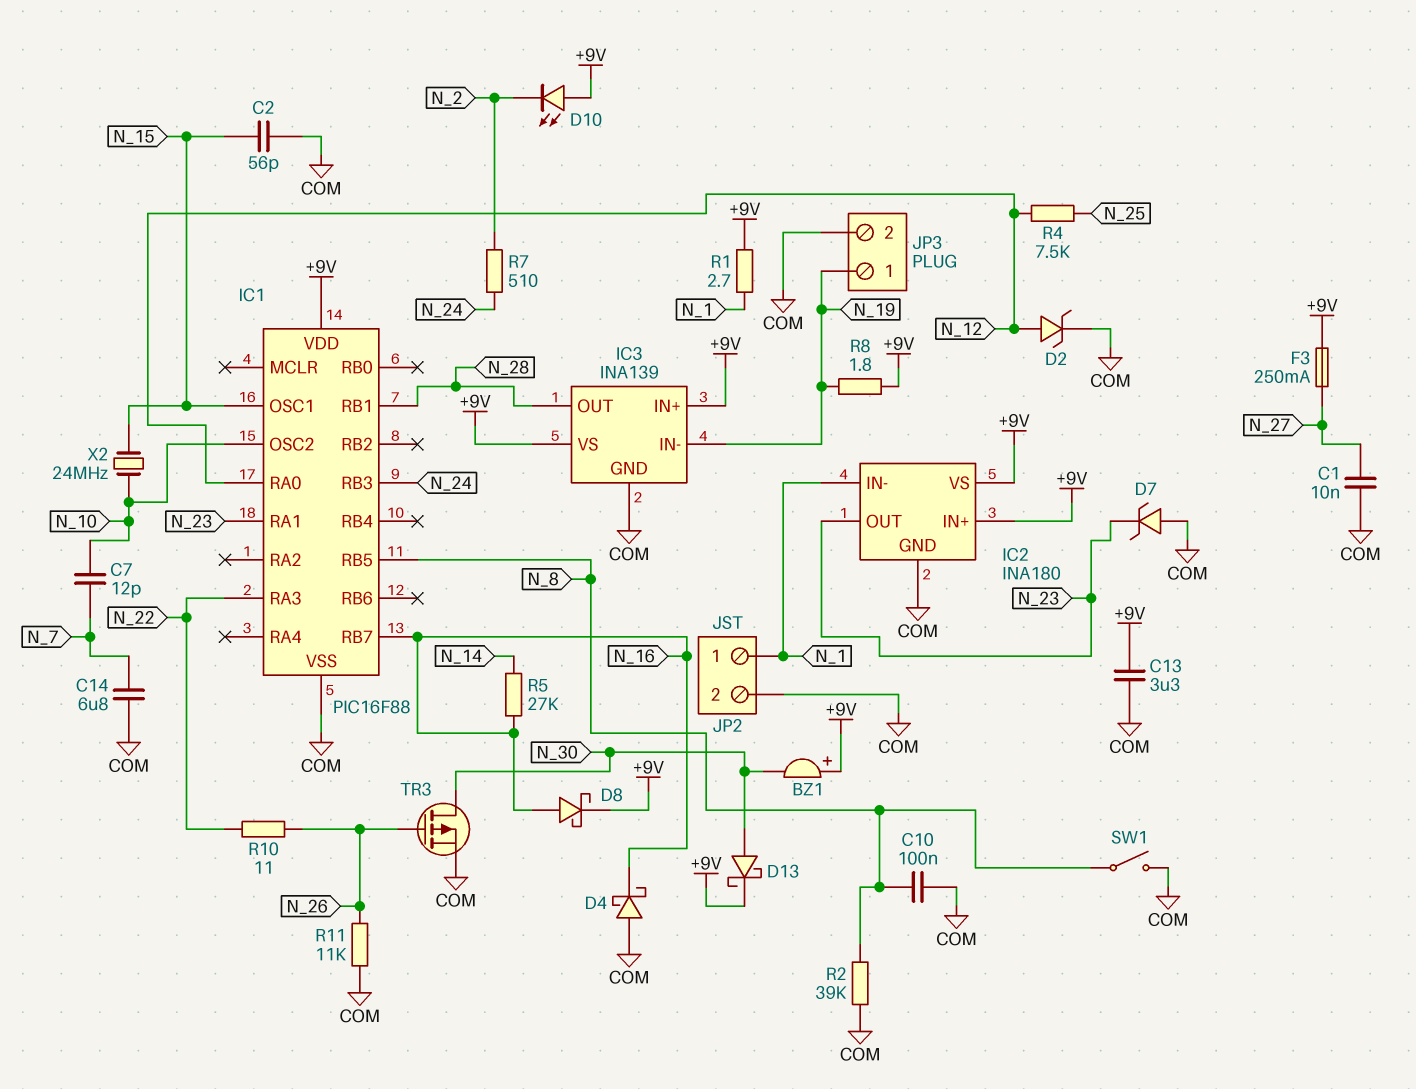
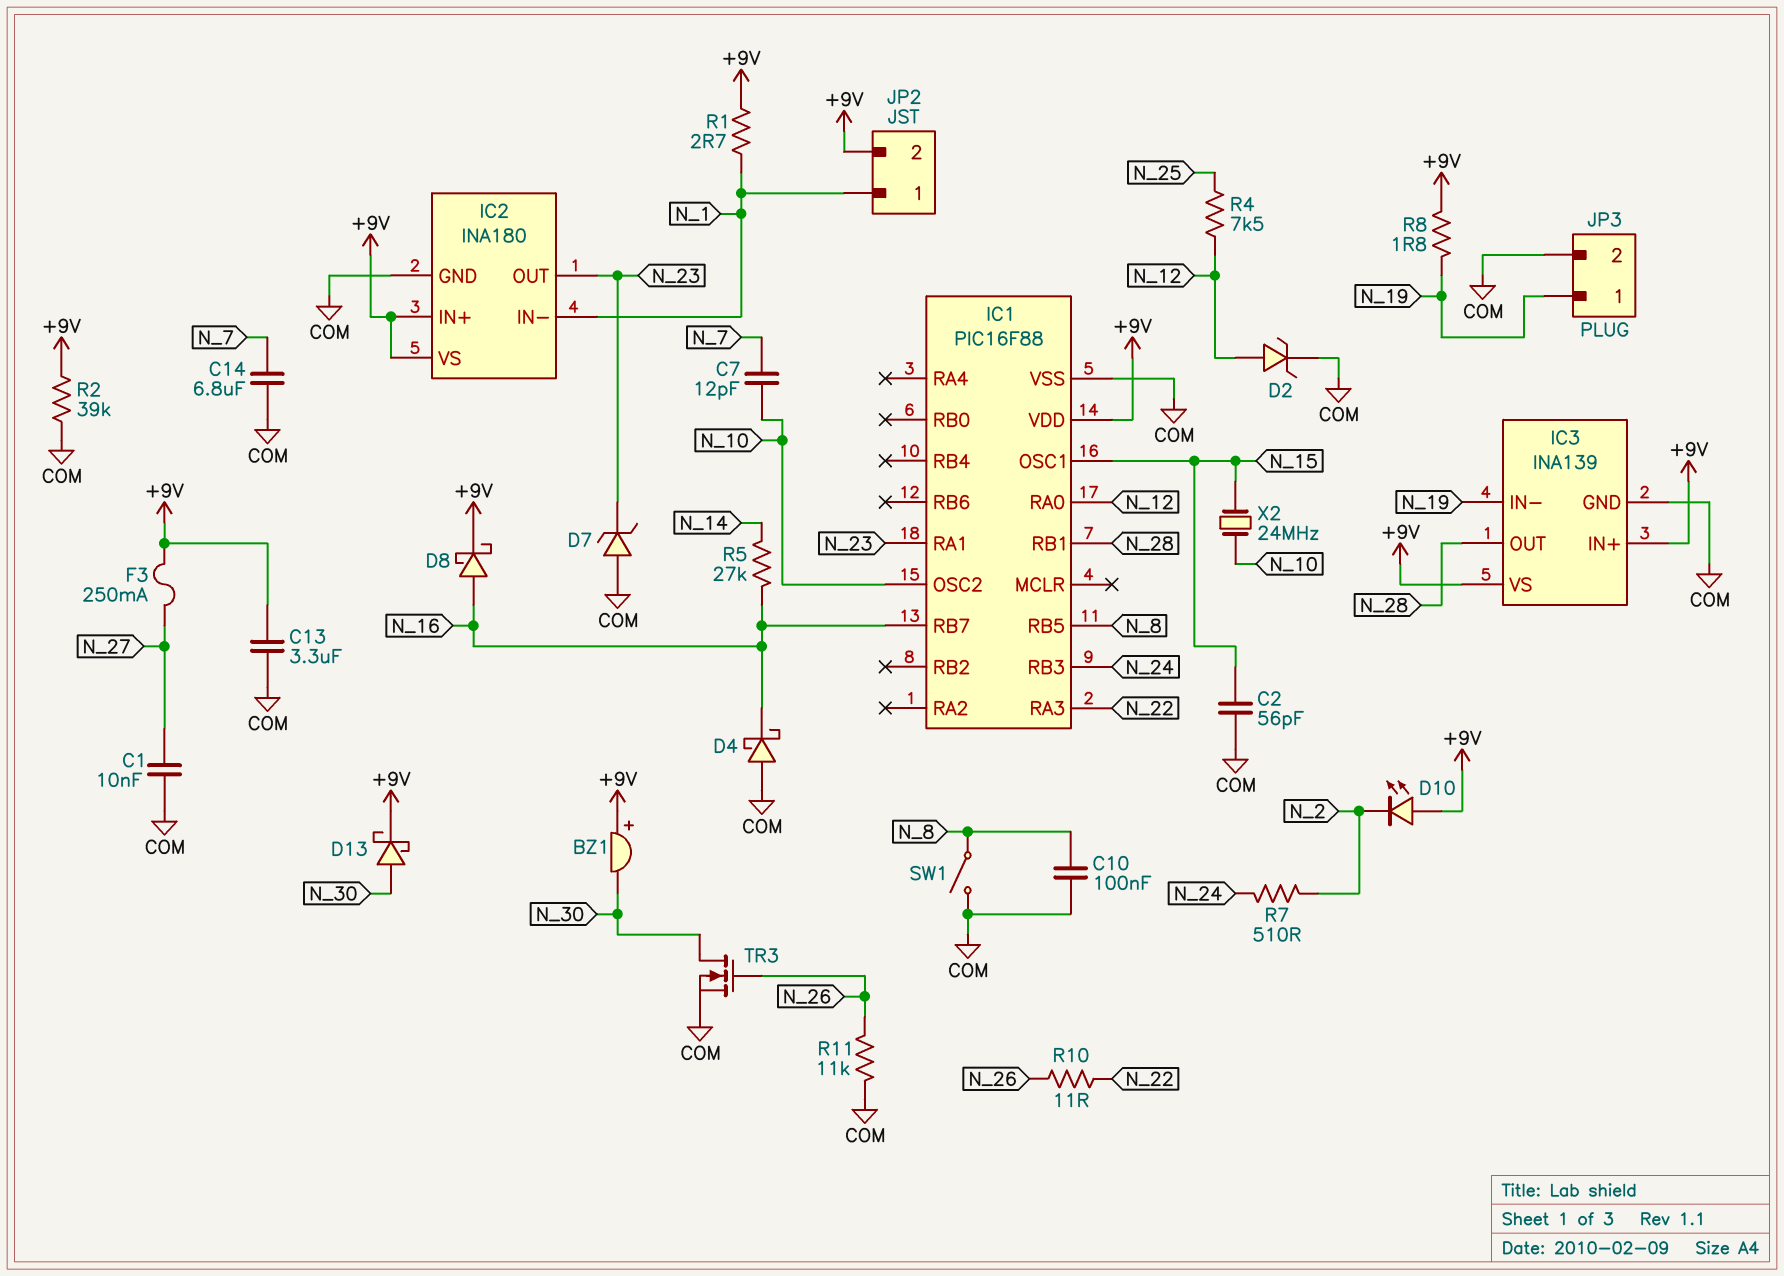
JP2 pin 2: COM -> +9V
R2: 39k (COM, N_8) -> 39k (+9V, COM)
TR3: PMOS (G N_26, D N_30, S COM) -> NMOS (G N_26, D N_30, S COM)

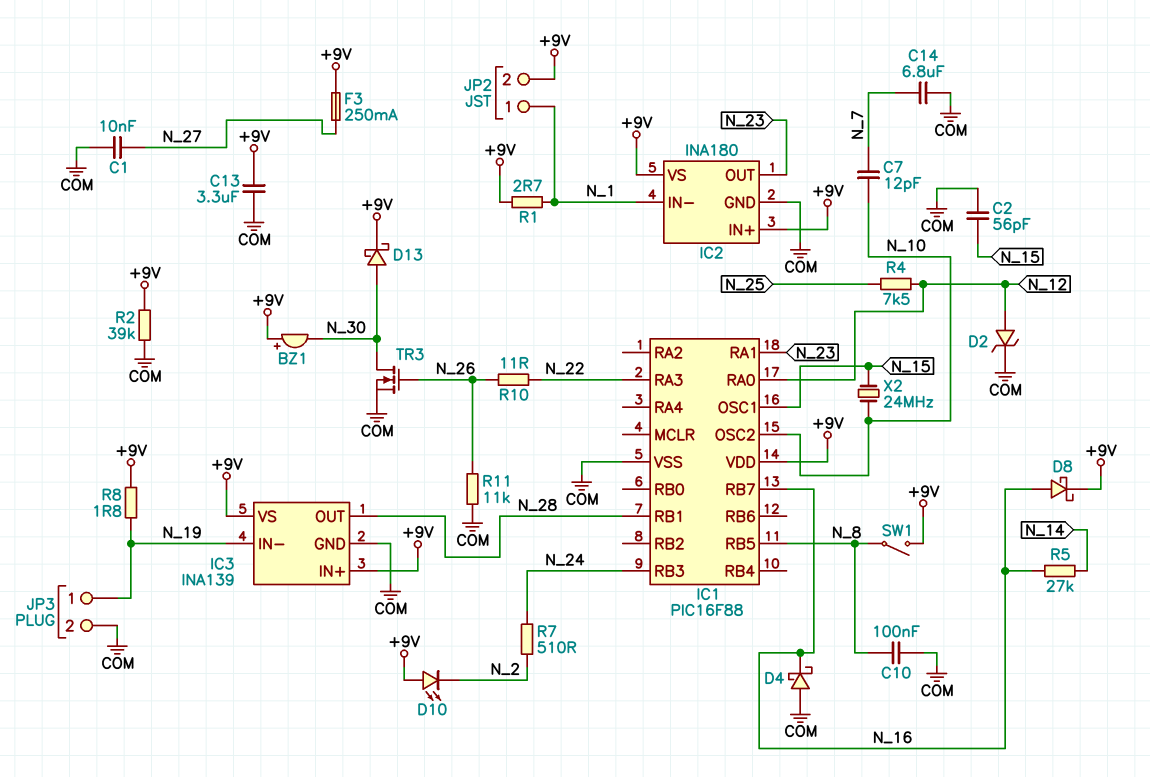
D7: zener (A COM, K N_23) -> none
SW1: switch (COM, N_8) -> switch (+9V, N_8)

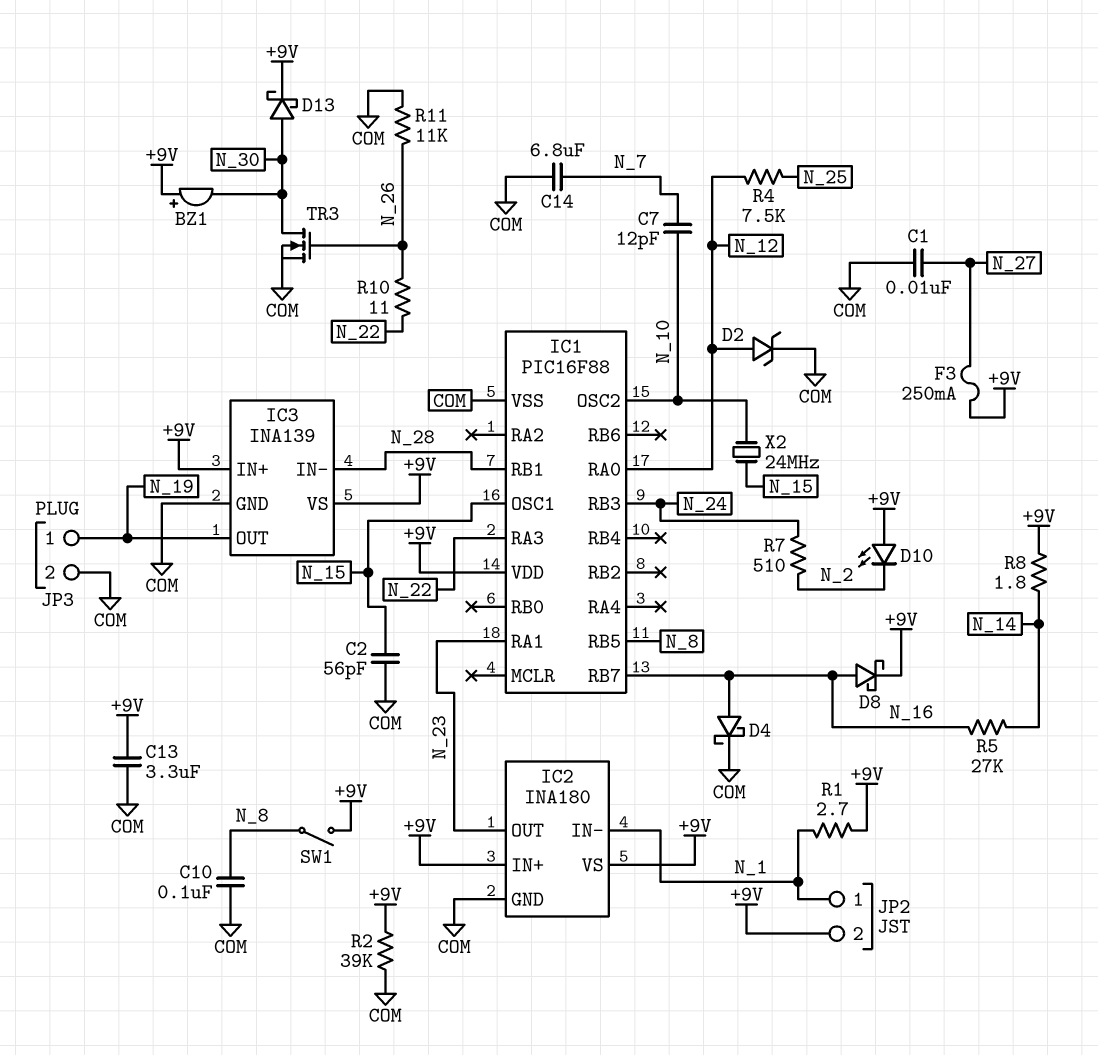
D4: schottky (A COM, K N_16) -> schottky (A N_16, K COM)
IC3 pin IN-: N_19 -> N_28
IC3 pin OUT: N_28 -> N_19
R8: 1.8 (+9V, N_19) -> 1.8 (+9V, N_14)

